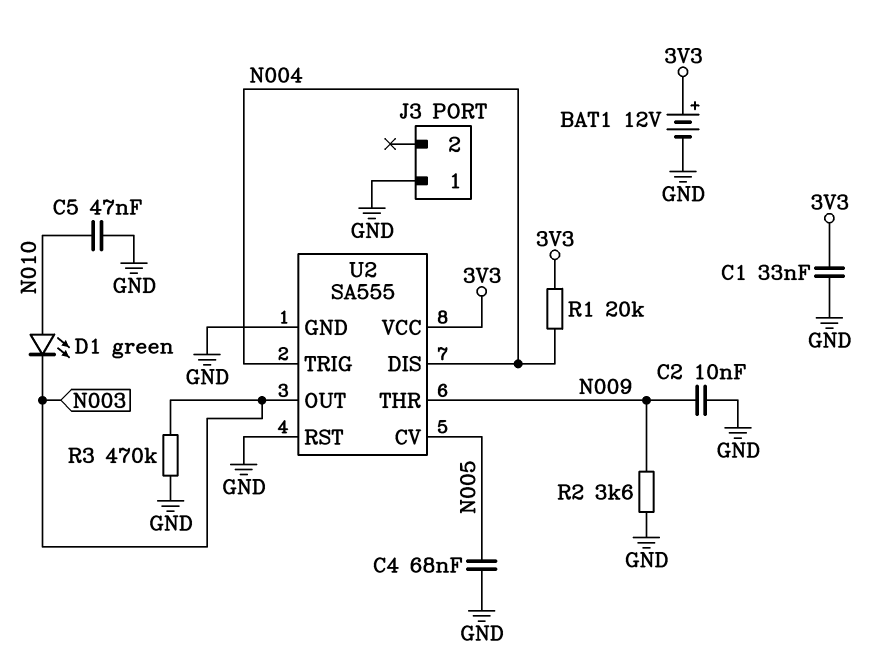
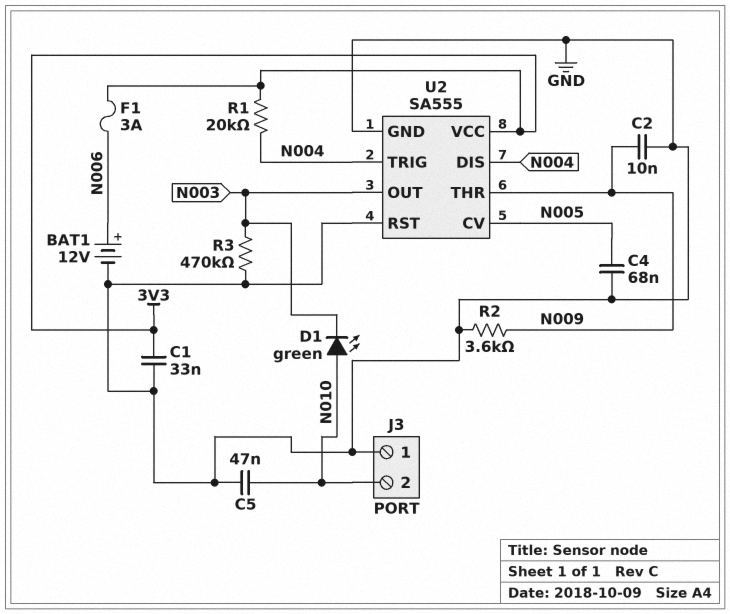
BAT1: 12V (plus 3V3, minus GND) -> 12V (plus N006, minus GND)
F1: none -> 3A (3V3, N006)
J3 pin 2: none -> N010

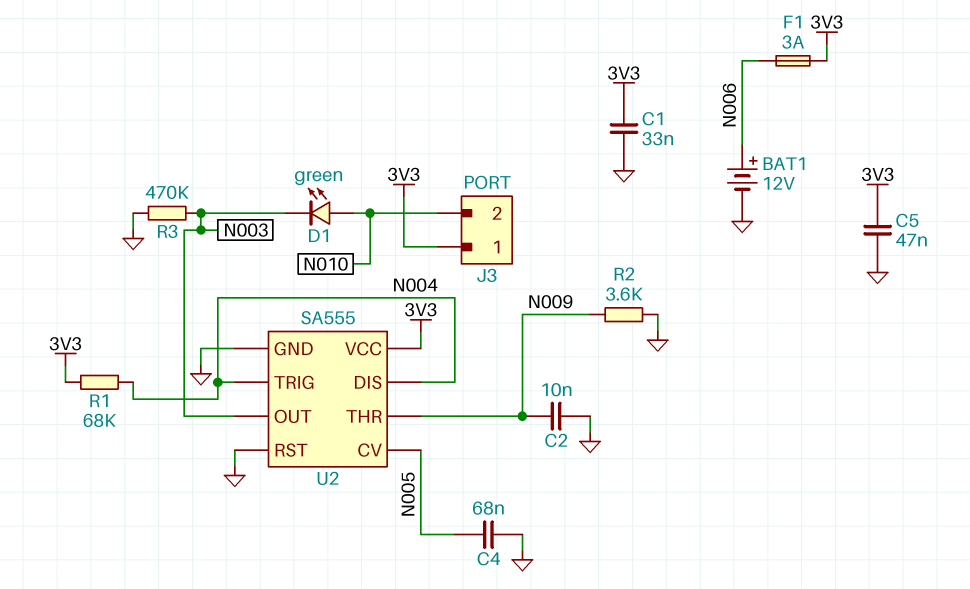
C5: 47nF (GND, N010) -> 47nF (3V3, GND)
J3 pin 1: GND -> 3V3
R1: 20k (3V3, N004) -> 68k (3V3, N004)

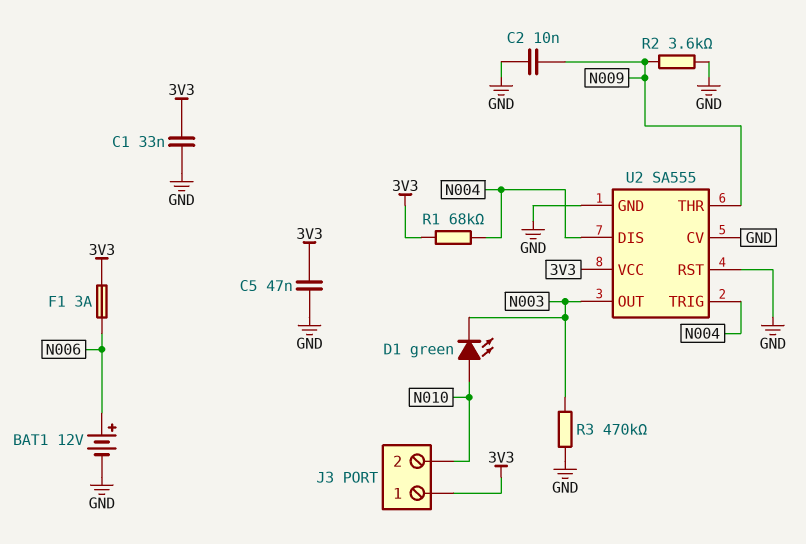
C4: 68nF (GND, N005) -> none
U2 pin CV: N005 -> GND

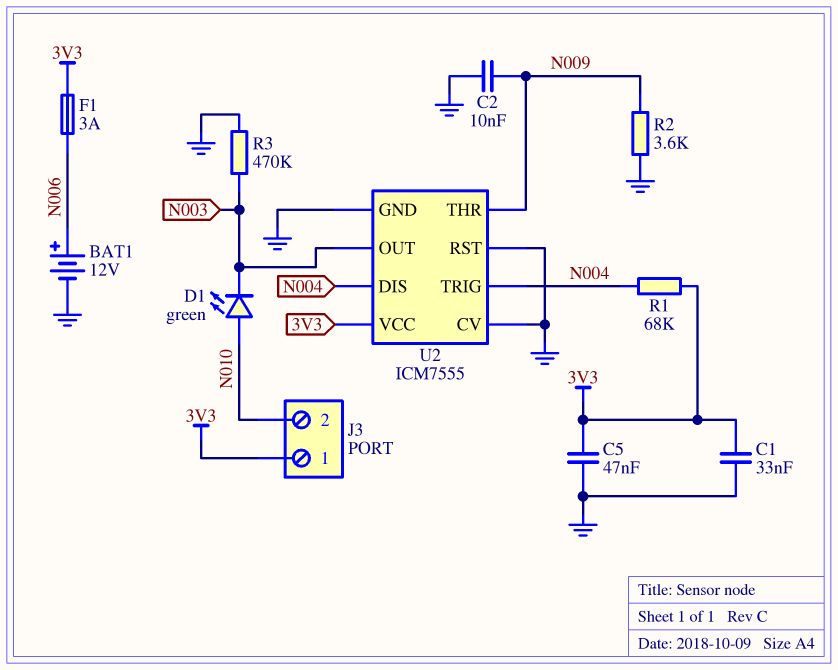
U2: SA555 -> ICM7555

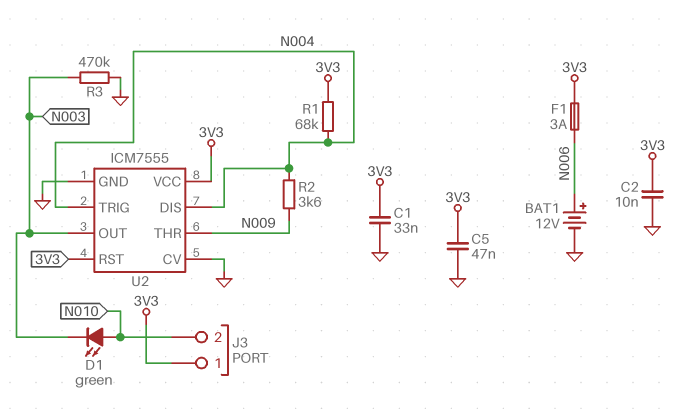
C2: 10nF (GND, N009) -> 10nF (3V3, GND)
R2: 3.6k (GND, N009) -> 3.6k (N004, N009)
U2 pin RST: GND -> 3V3

